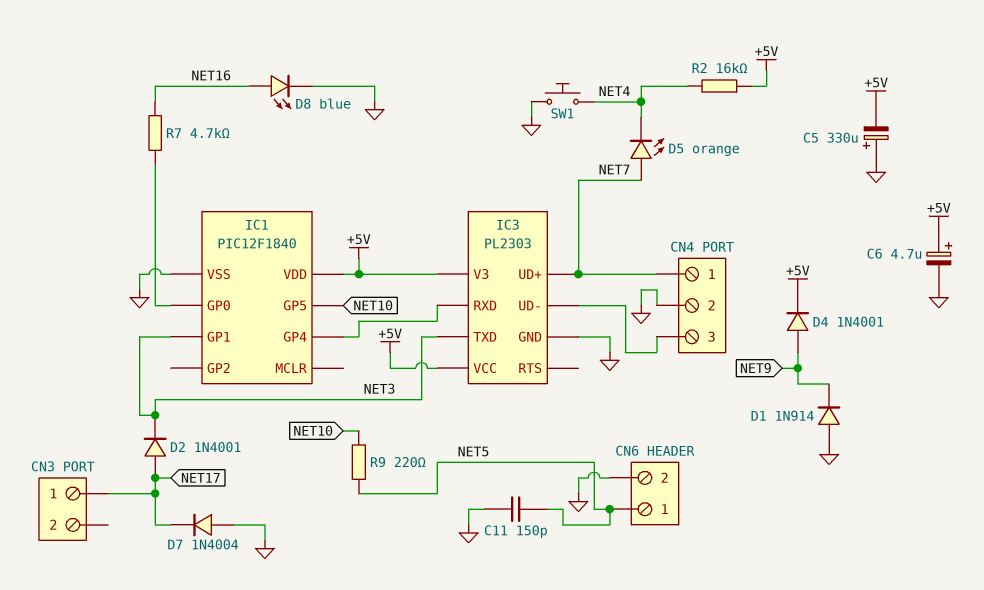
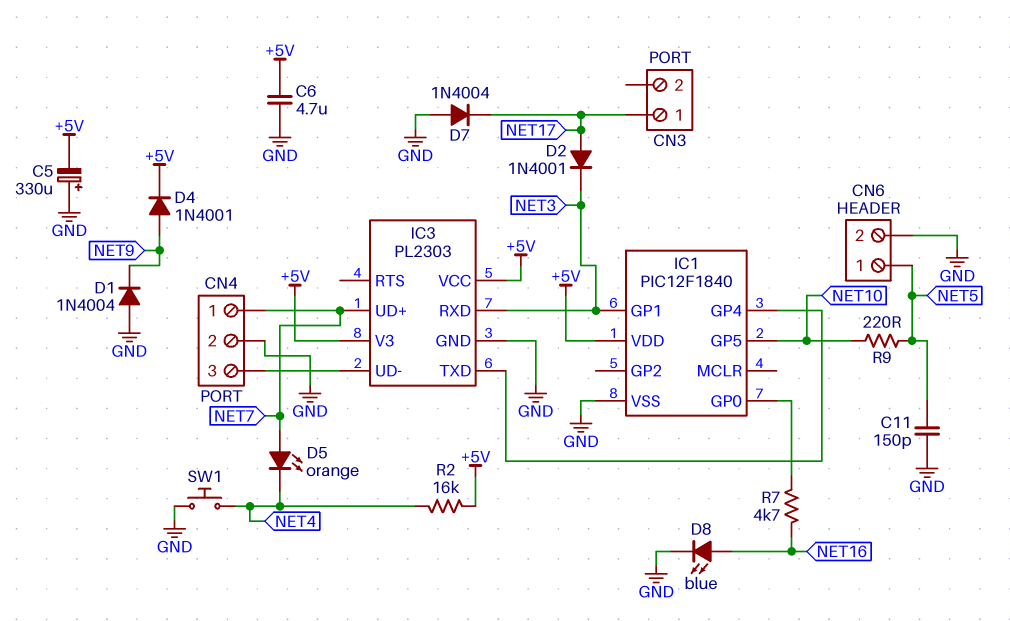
C6: 4.7uF (plus +5V, minus GND) -> 4.7uF (+5V, GND)
D1: diode 1N914 (A GND, K NET9) -> diode 1N4004 (A GND, K NET9)
IC3 pin RXD: IC1/GP4 -> NET3
IC3 pin TXD: NET3 -> IC1/GP4

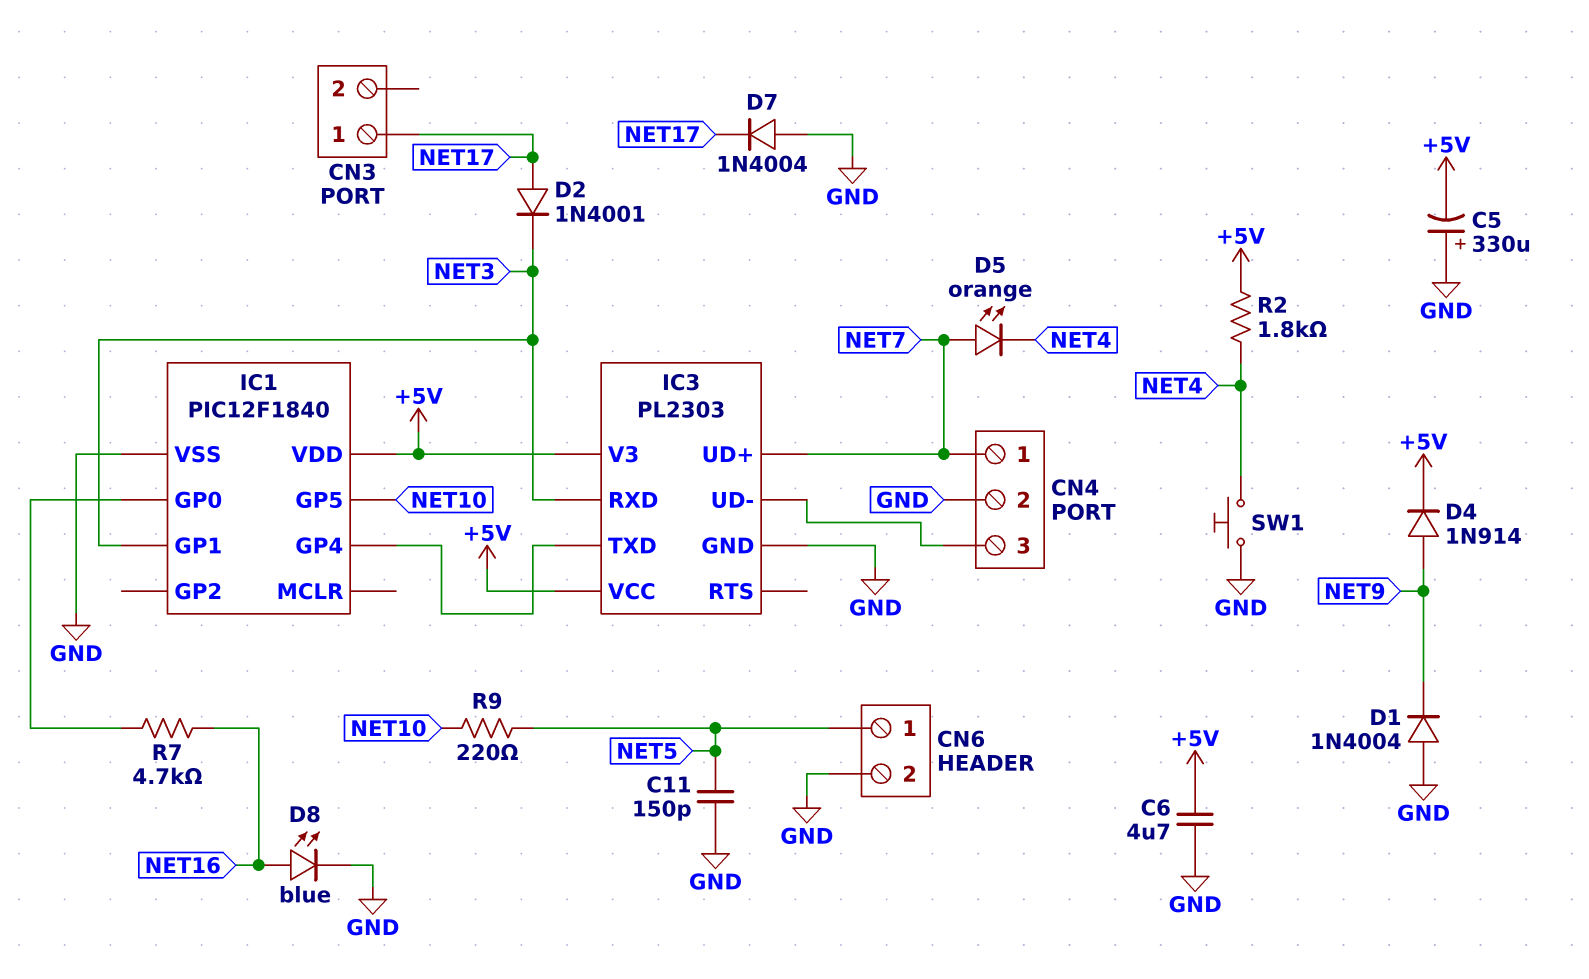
D4: diode 1N4001 (A NET9, K +5V) -> diode 1N914 (A NET9, K +5V)
R2: 16k (+5V, NET4) -> 1.8k (+5V, NET4)

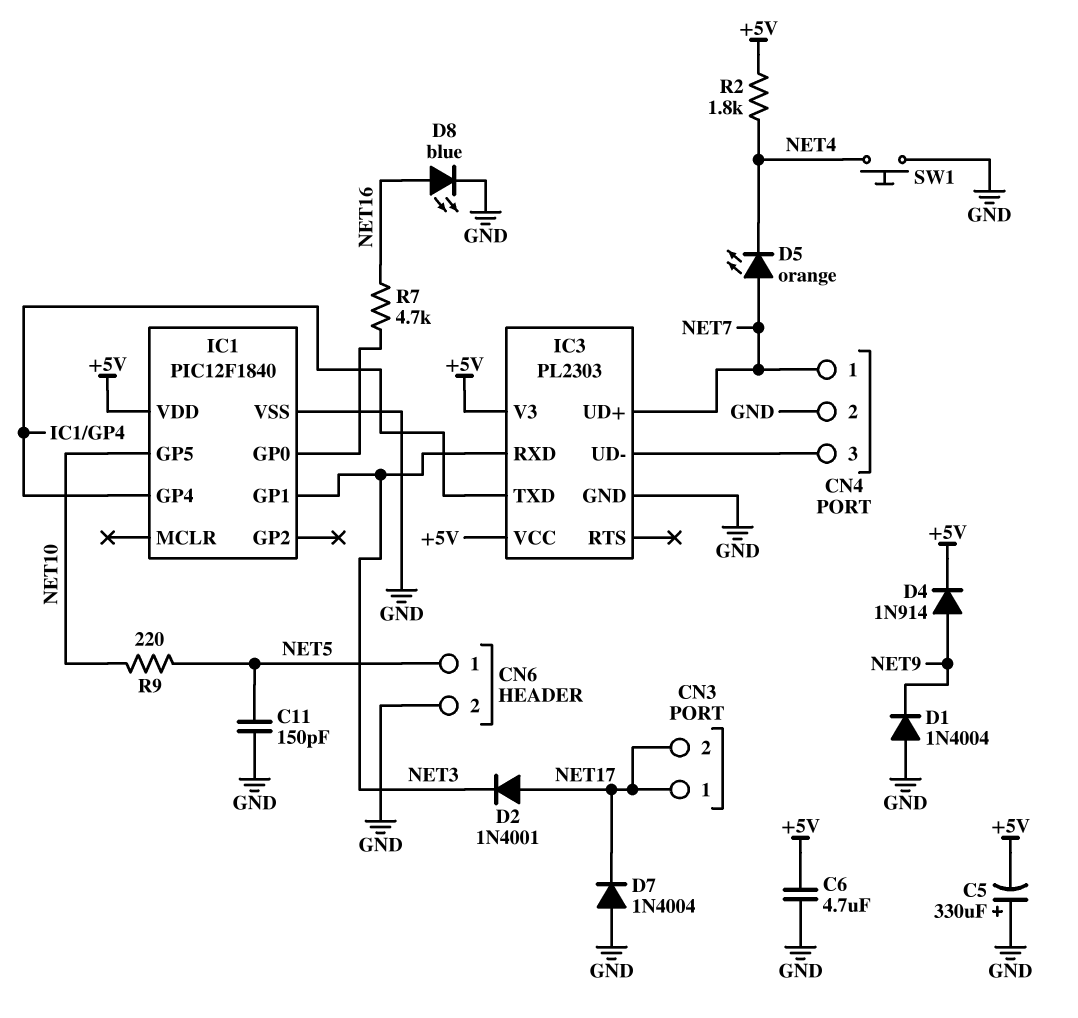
CN3 pin 2: none -> NET17

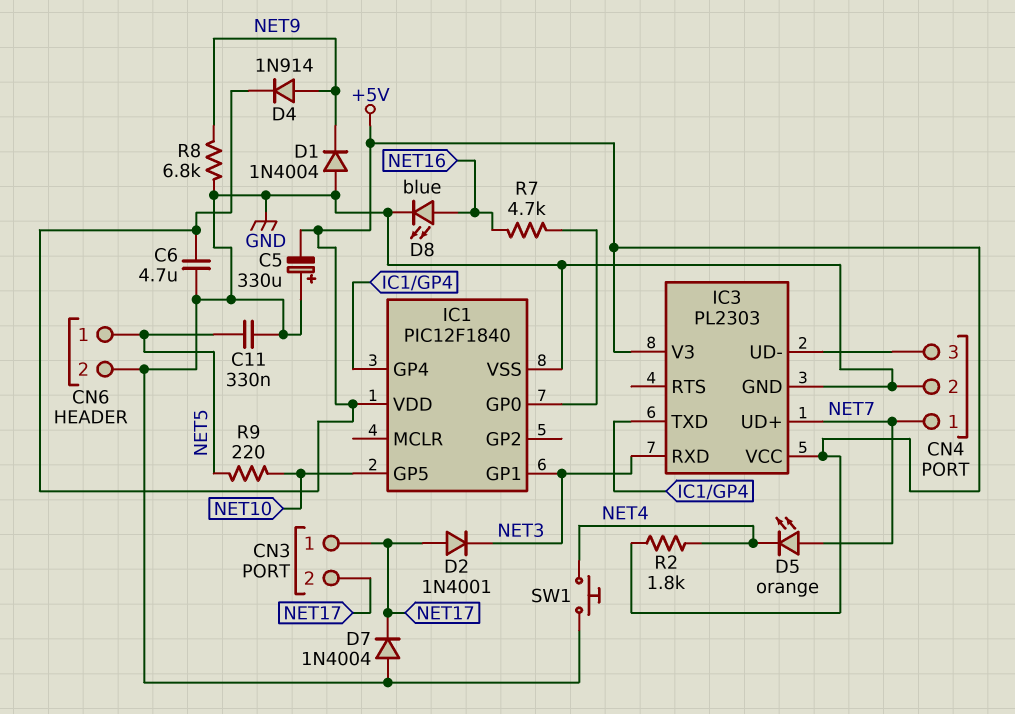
C11: 150pF (GND, NET5) -> 330nF (GND, NET5)
R8: none -> 6.8k (GND, NET9)

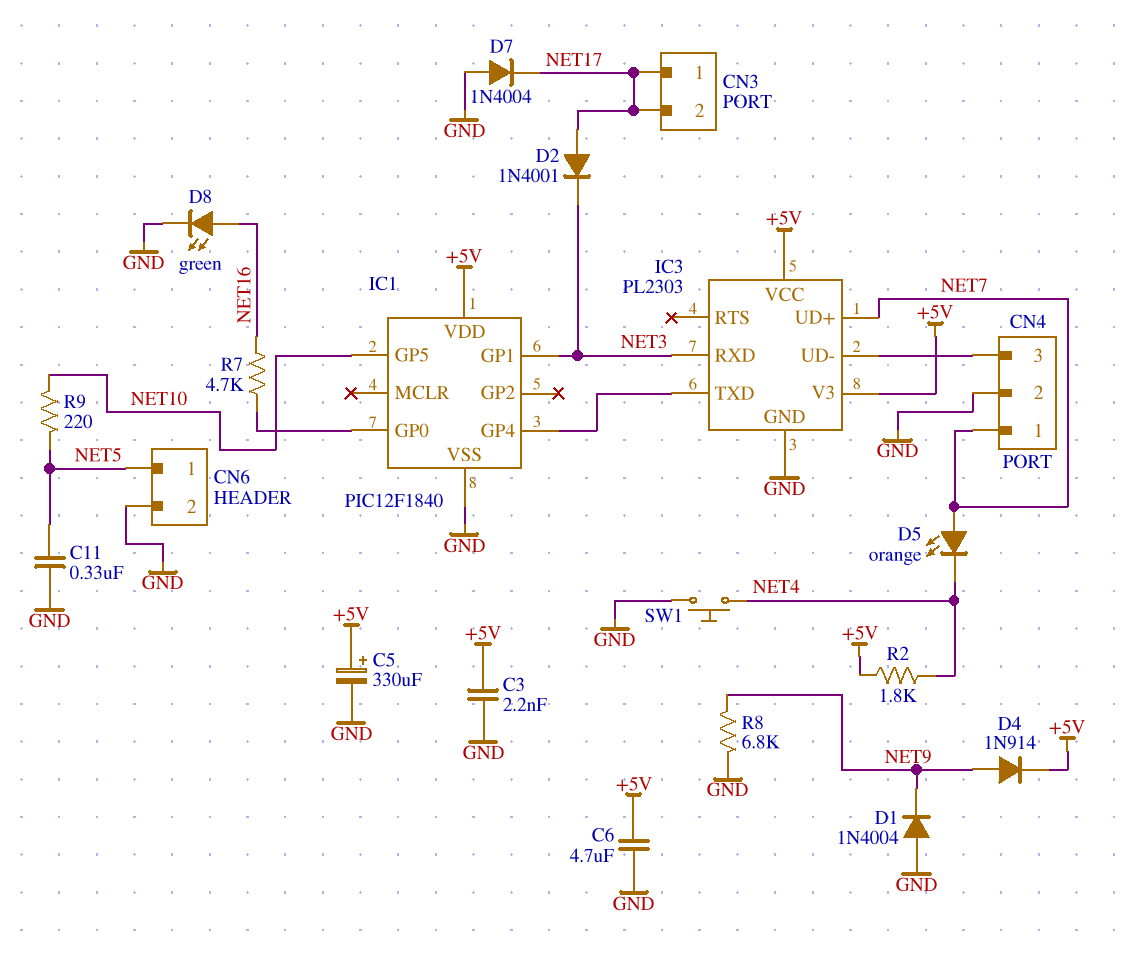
C3: none -> 2.2nF (+5V, GND)
C5: 330uF (plus GND, minus +5V) -> 330uF (plus +5V, minus GND)
D8: LED blue (A NET16, K GND) -> LED green (A NET16, K GND)

